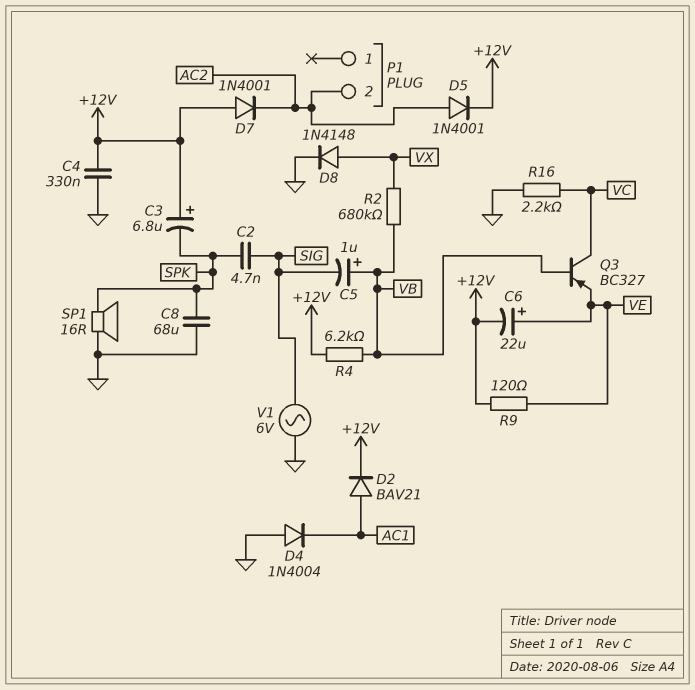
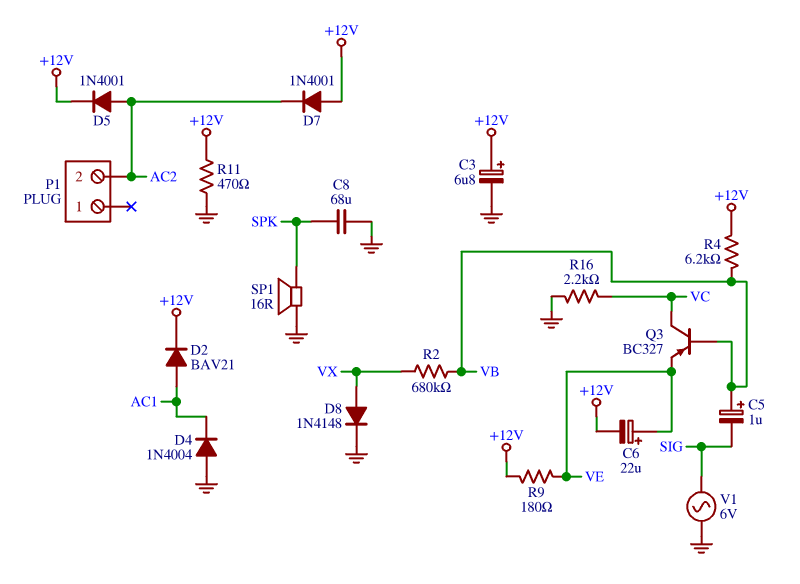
C2: 4.7nF (SIG, SPK) -> none
C3: 6.8uF (plus +12V, minus SPK) -> 6.8uF (plus +12V, minus GND)
C4: 330nF (+12V, GND) -> none
R9: 120 (+12V, VE) -> 180 (+12V, VE)
R11: none -> 470 (+12V, GND)

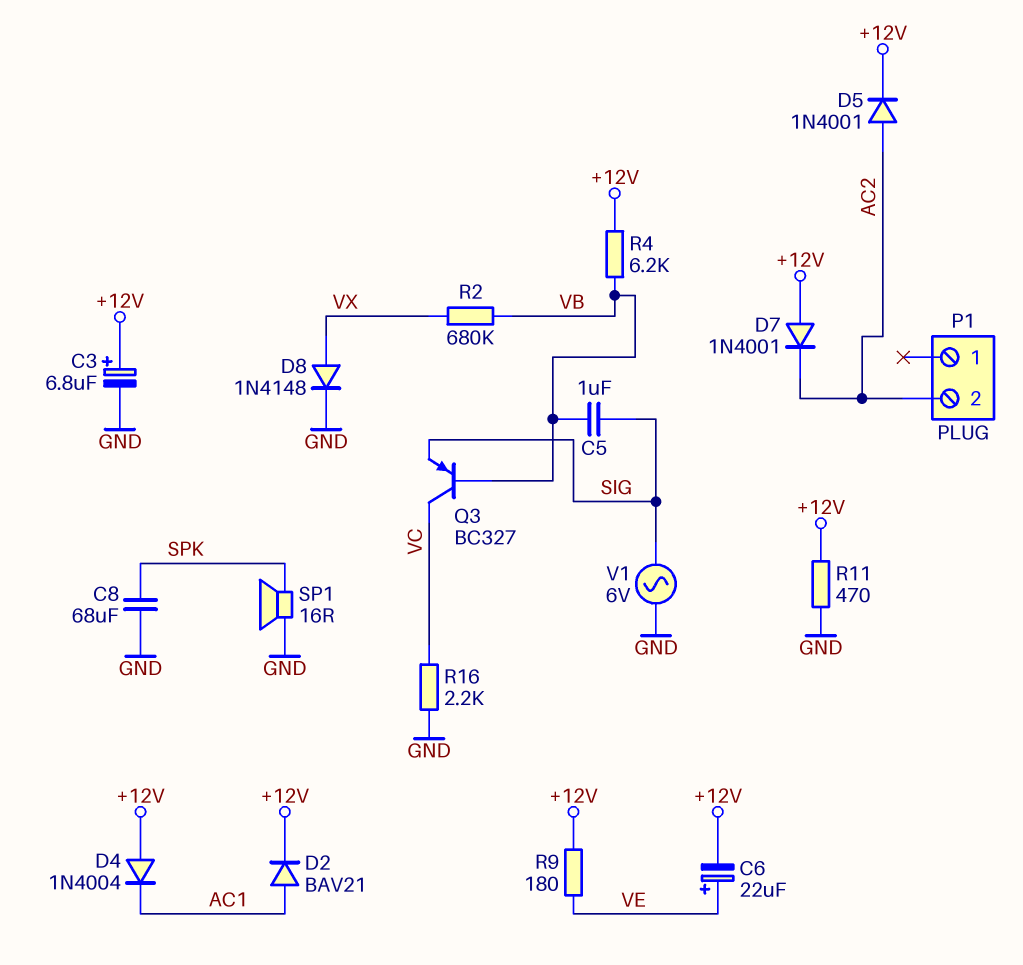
C5: 1uF (plus VB, minus SIG) -> 1uF (SIG, VB)
D4: diode 1N4004 (A GND, K AC1) -> diode 1N4004 (A +12V, K AC1)
Q3: PNP BC327 (B VB, C VC, E VE) -> PNP BC327 (B VB, C VC, E SIG)

